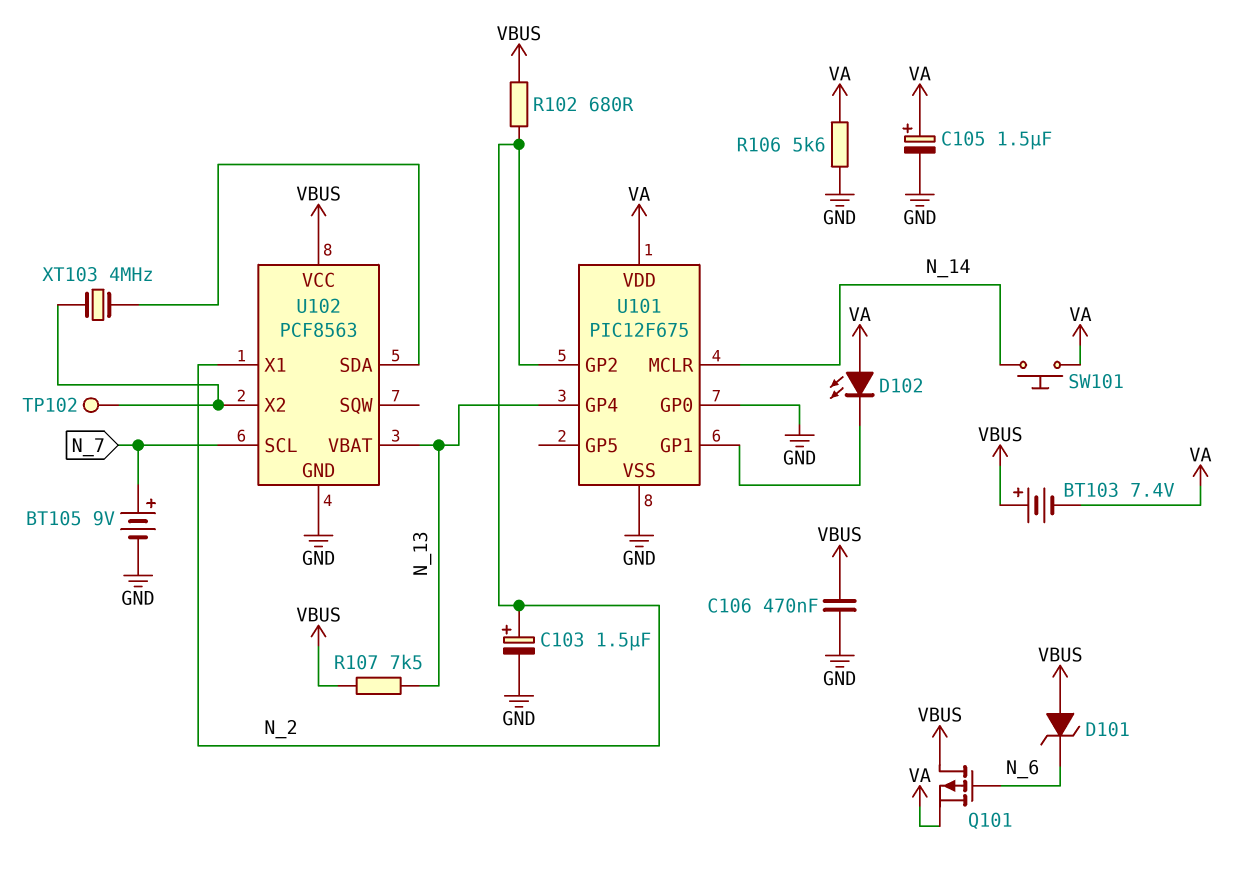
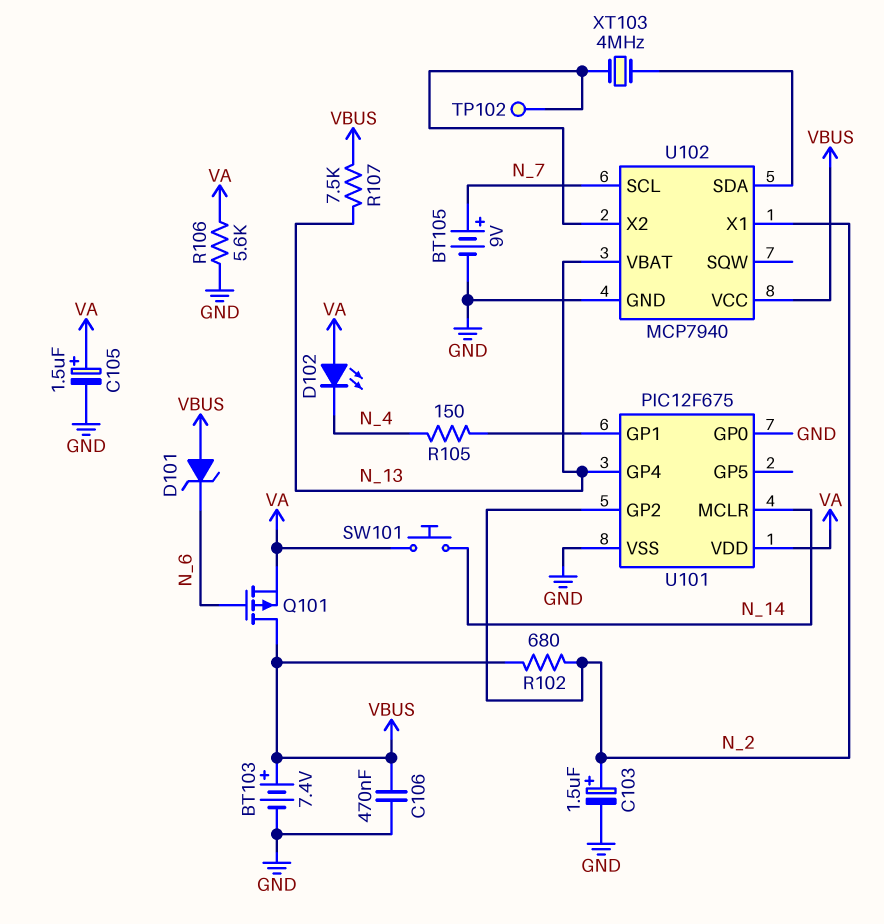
BT103: 7.4V (plus VBUS, minus VA) -> 7.4V (plus VBUS, minus GND)
D102: LED (A VA, K U101/GP1) -> LED (A VA, K N_4)
R105: none -> 150 (N_4, U101/GP1)
U102: PCF8563 -> MCP7940

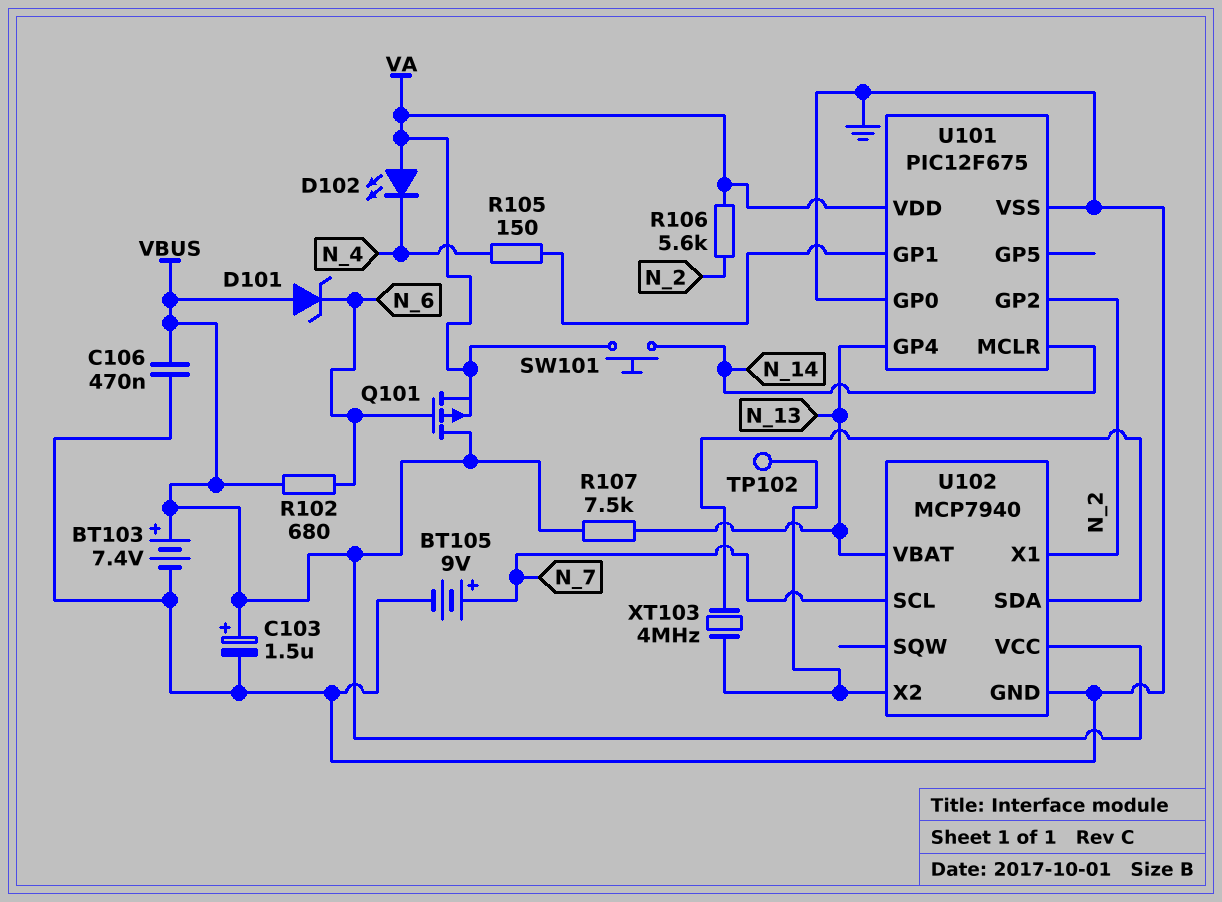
C103: 1.5uF (plus N_2, minus GND) -> 1.5uF (plus VBUS, minus GND)
C105: 1.5uF (plus VA, minus GND) -> none
R102: 680 (N_2, VBUS) -> 680 (N_6, VBUS)
R106: 5.6k (GND, VA) -> 5.6k (N_2, VA)

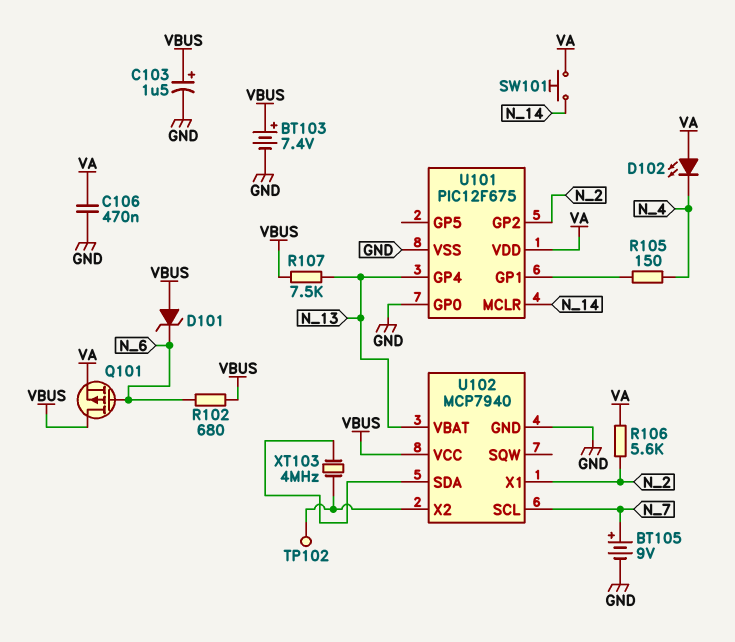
C106: 470nF (GND, VBUS) -> 470nF (GND, VA)

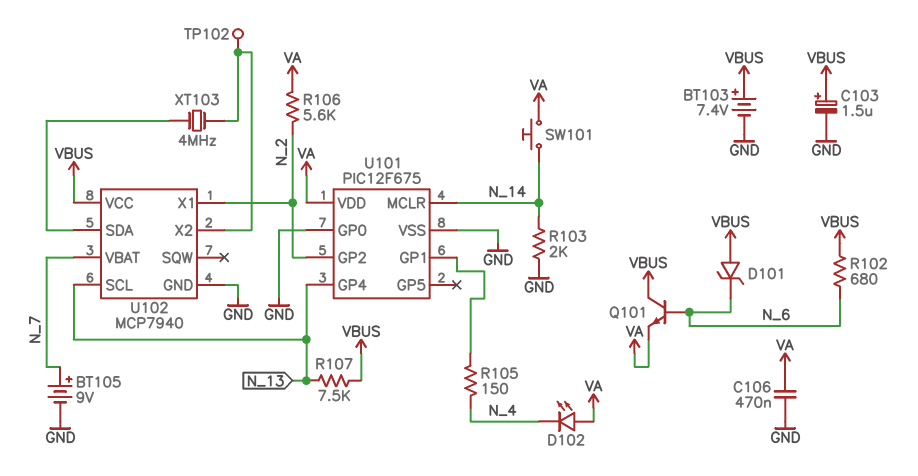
Q101: PMOS (G N_6, D VBUS, S VA) -> NPN (B N_6, C VBUS, E VA)
R103: none -> 2k (GND, N_14)
U102 pin SCL: N_7 -> N_13
U102 pin VBAT: N_13 -> N_7

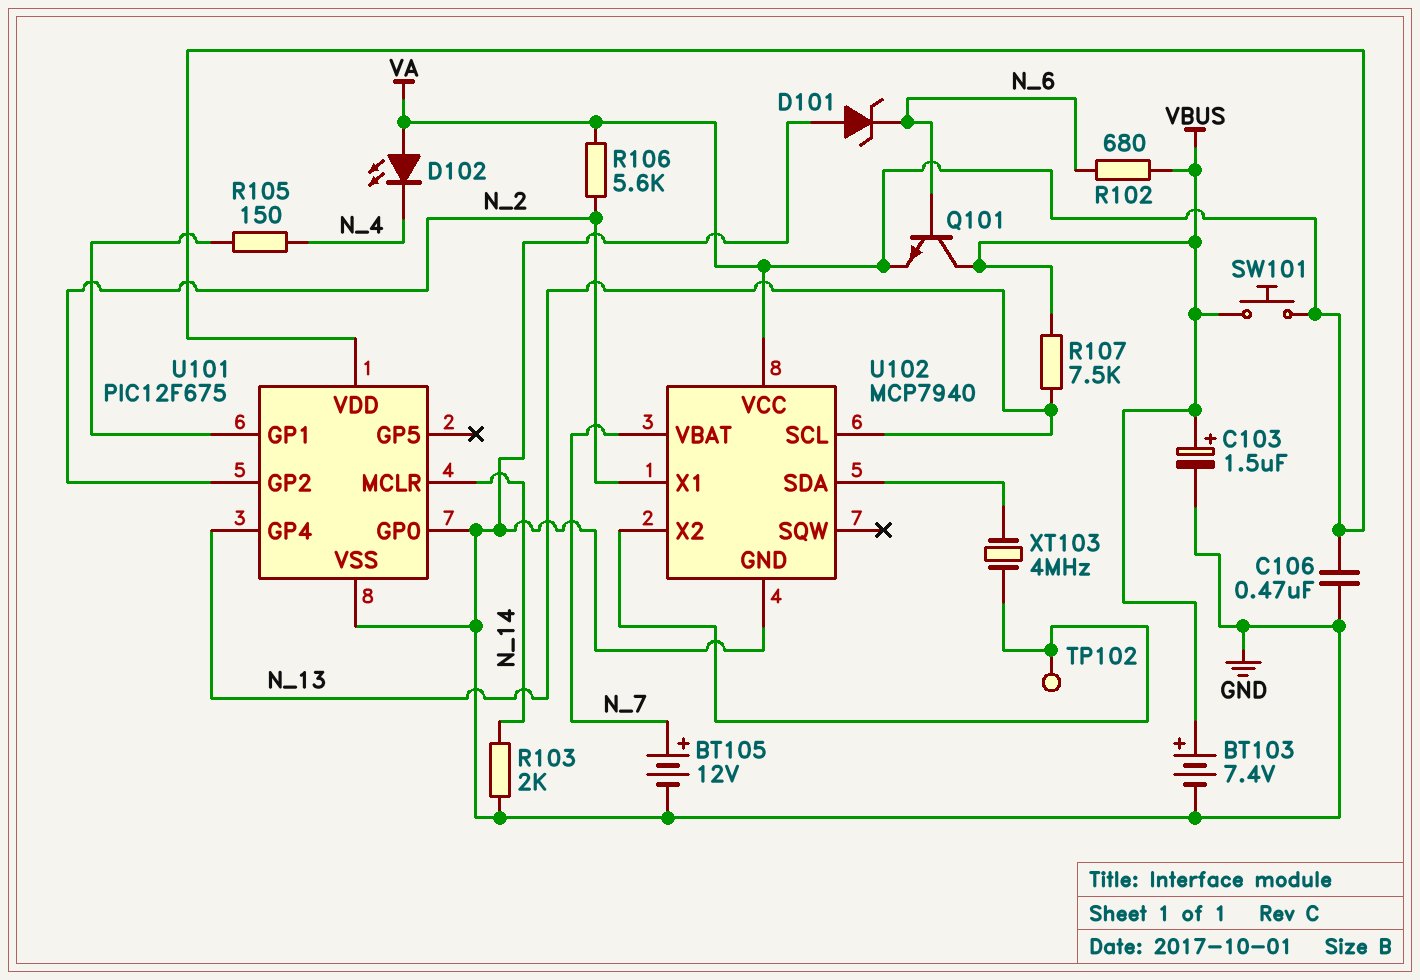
BT105: 9V (plus N_7, minus GND) -> 12V (plus N_7, minus GND)
D101: zener (A VBUS, K N_6) -> zener (A GND, K N_6)
SW101: button (N_14, VA) -> button (VA, VBUS)
U102 pin VCC: VBUS -> VA

